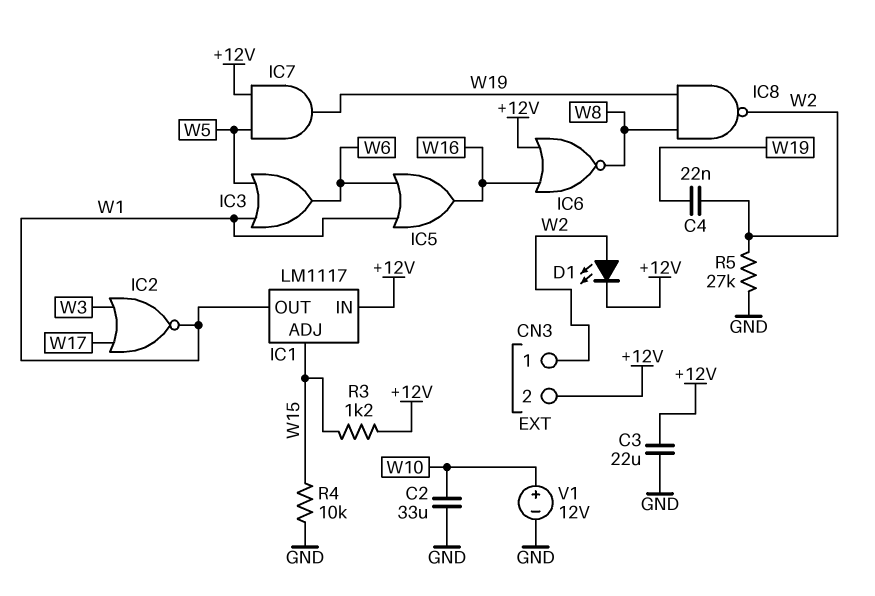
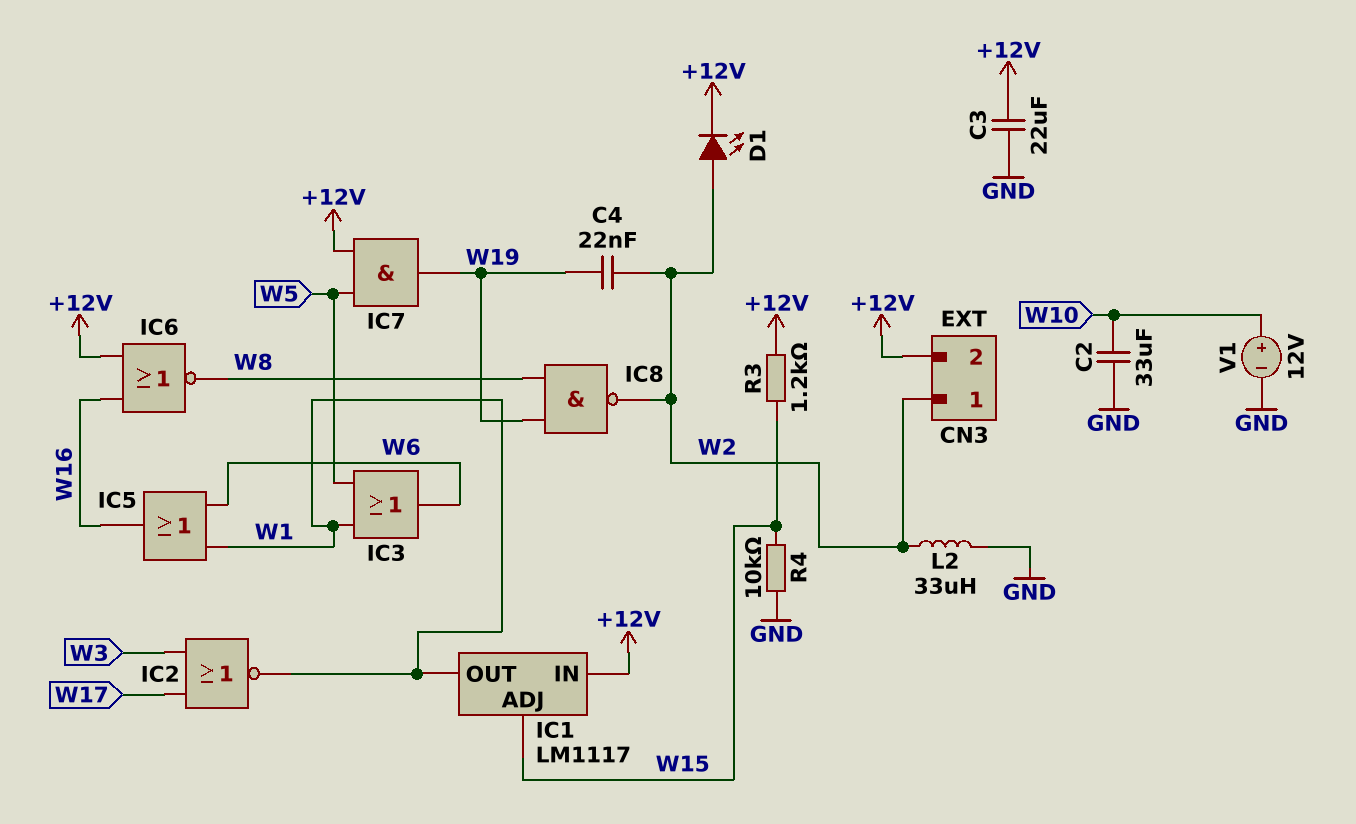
L2: none -> 33uH (GND, W2)
R5: 27k (GND, W2) -> none

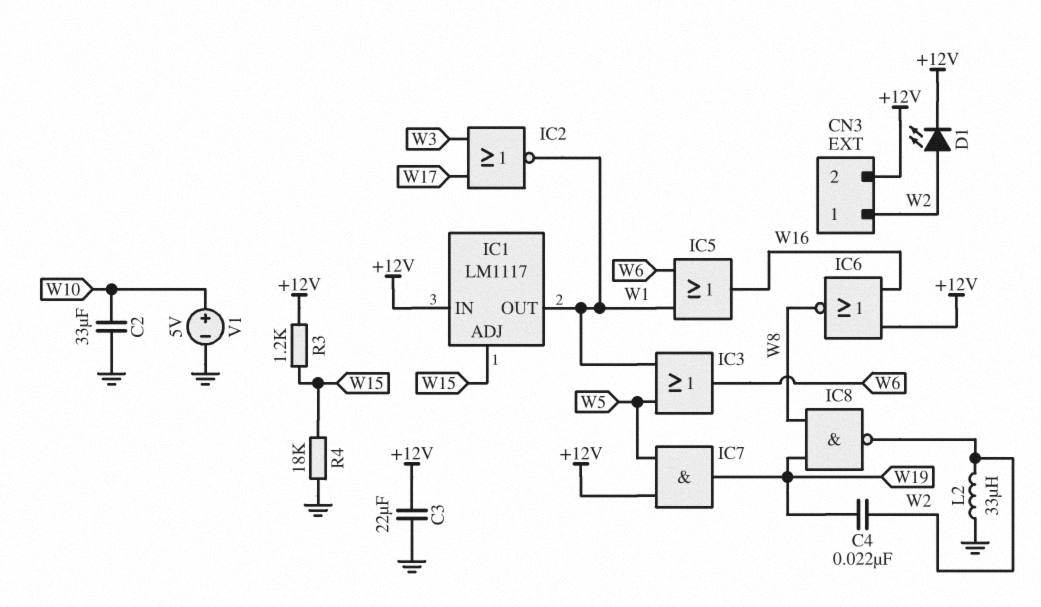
R4: 10k (GND, W15) -> 18k (GND, W15)
V1: 12V (plus W10, minus GND) -> 5V (plus W10, minus GND)

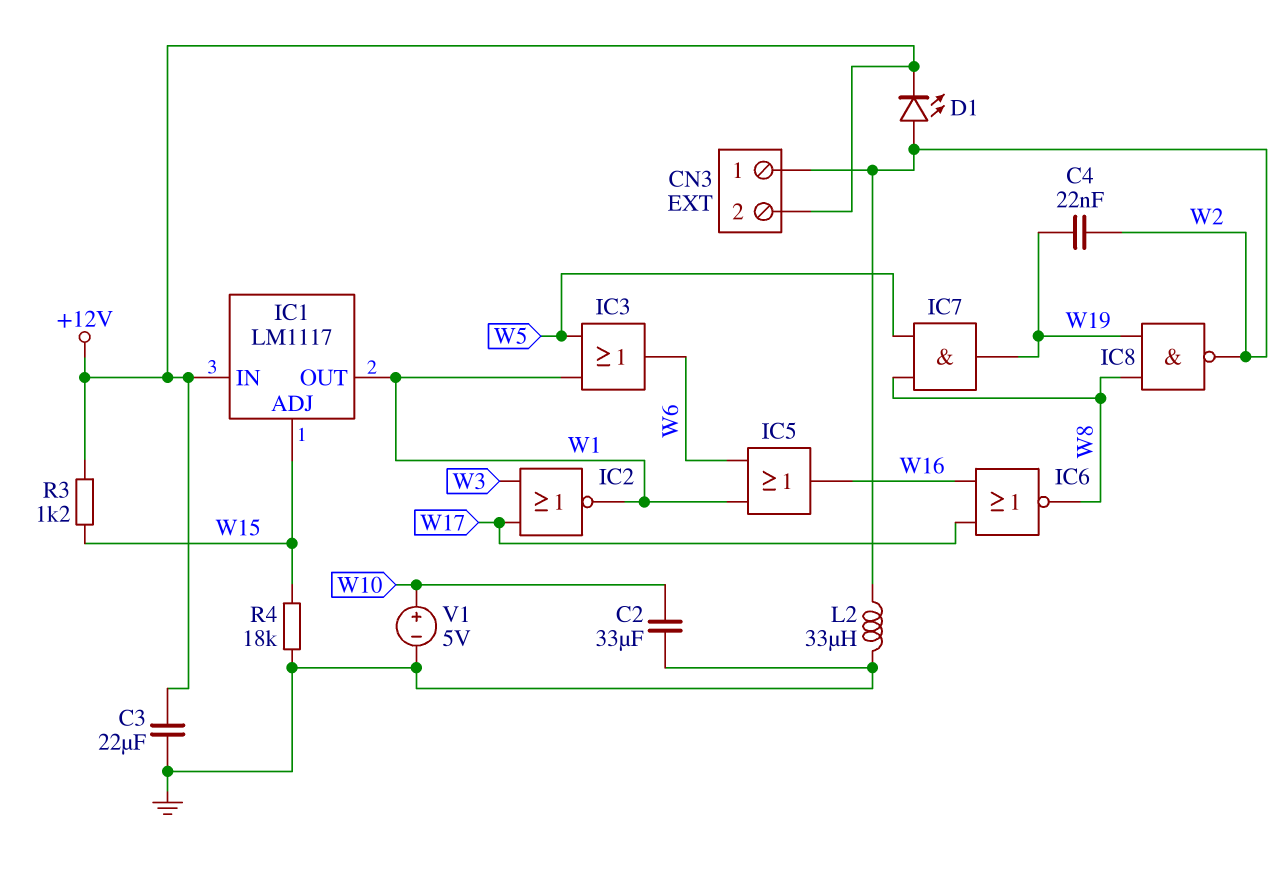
IC6: NOR (in +12V, in W16, out W8) -> NOR (in W16, in W17, out W8)
IC7: AND (in +12V, in W5, out W19) -> AND (in W5, in W8, out W19)

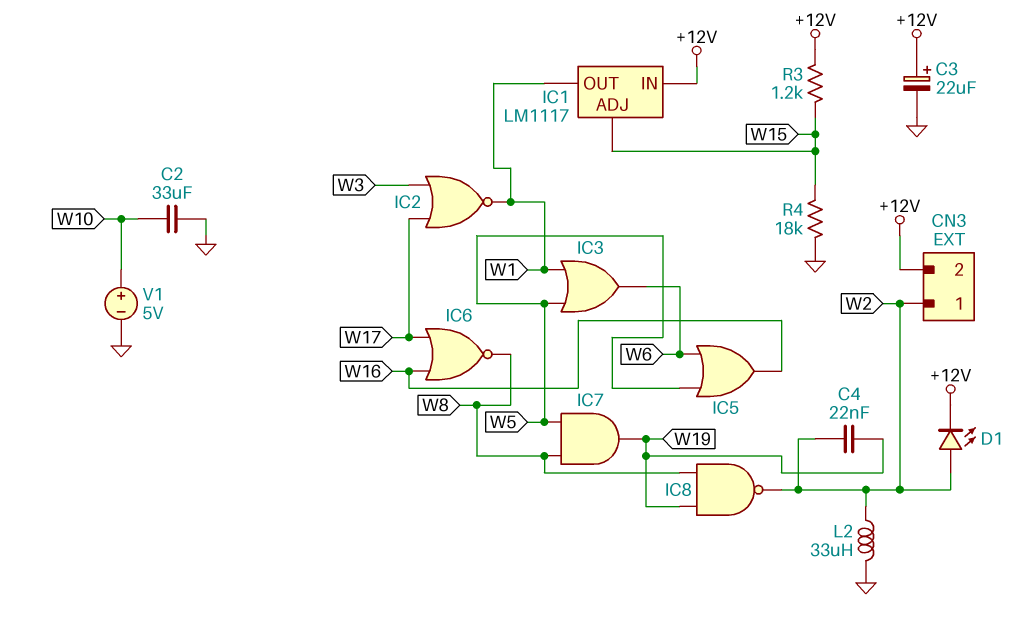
C3: 22uF (+12V, GND) -> 22uF (plus +12V, minus GND)
IC5: OR (in W1, in W6, out W16) -> OR (in W5, in W6, out W16)

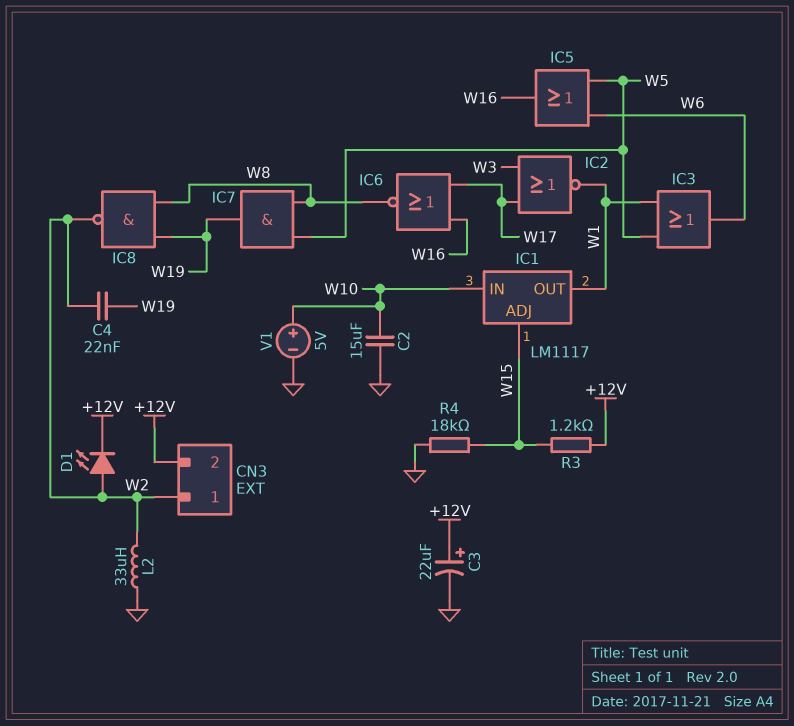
C2: 33uF (GND, W10) -> 15uF (GND, W10)
IC1 pin IN: +12V -> W10

